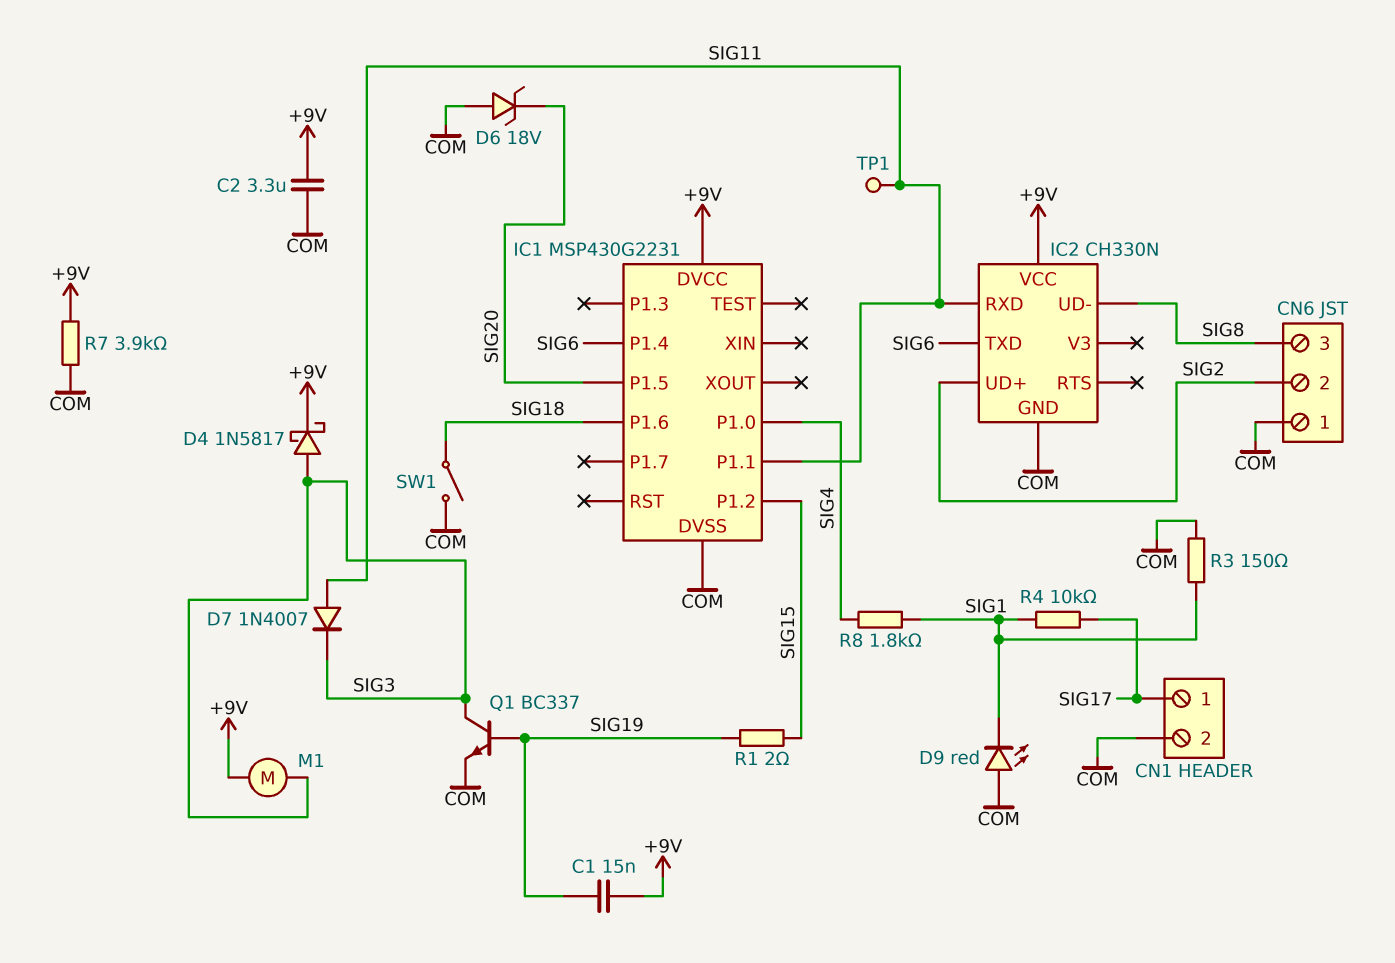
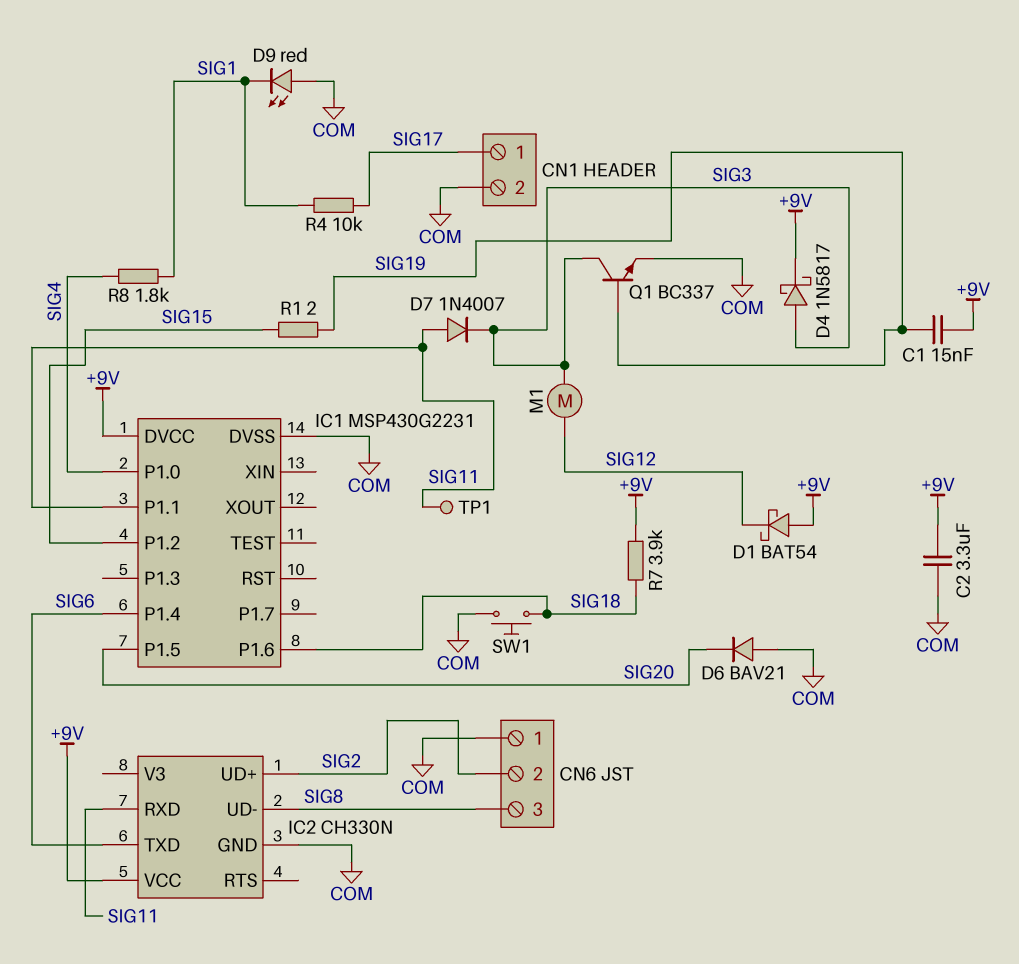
D1: none -> schottky BAT54 (A +9V, K SIG12)
D6: zener 18V (A COM, K SIG20) -> diode BAV21 (A COM, K SIG20)
M1: motor (+9V, SIG3) -> motor (SIG3, SIG12)
R3: 150 (COM, SIG1) -> none
R7: 3.9k (+9V, COM) -> 3.9k (+9V, SIG18)
SW1: switch (COM, SIG18) -> button (COM, SIG18)

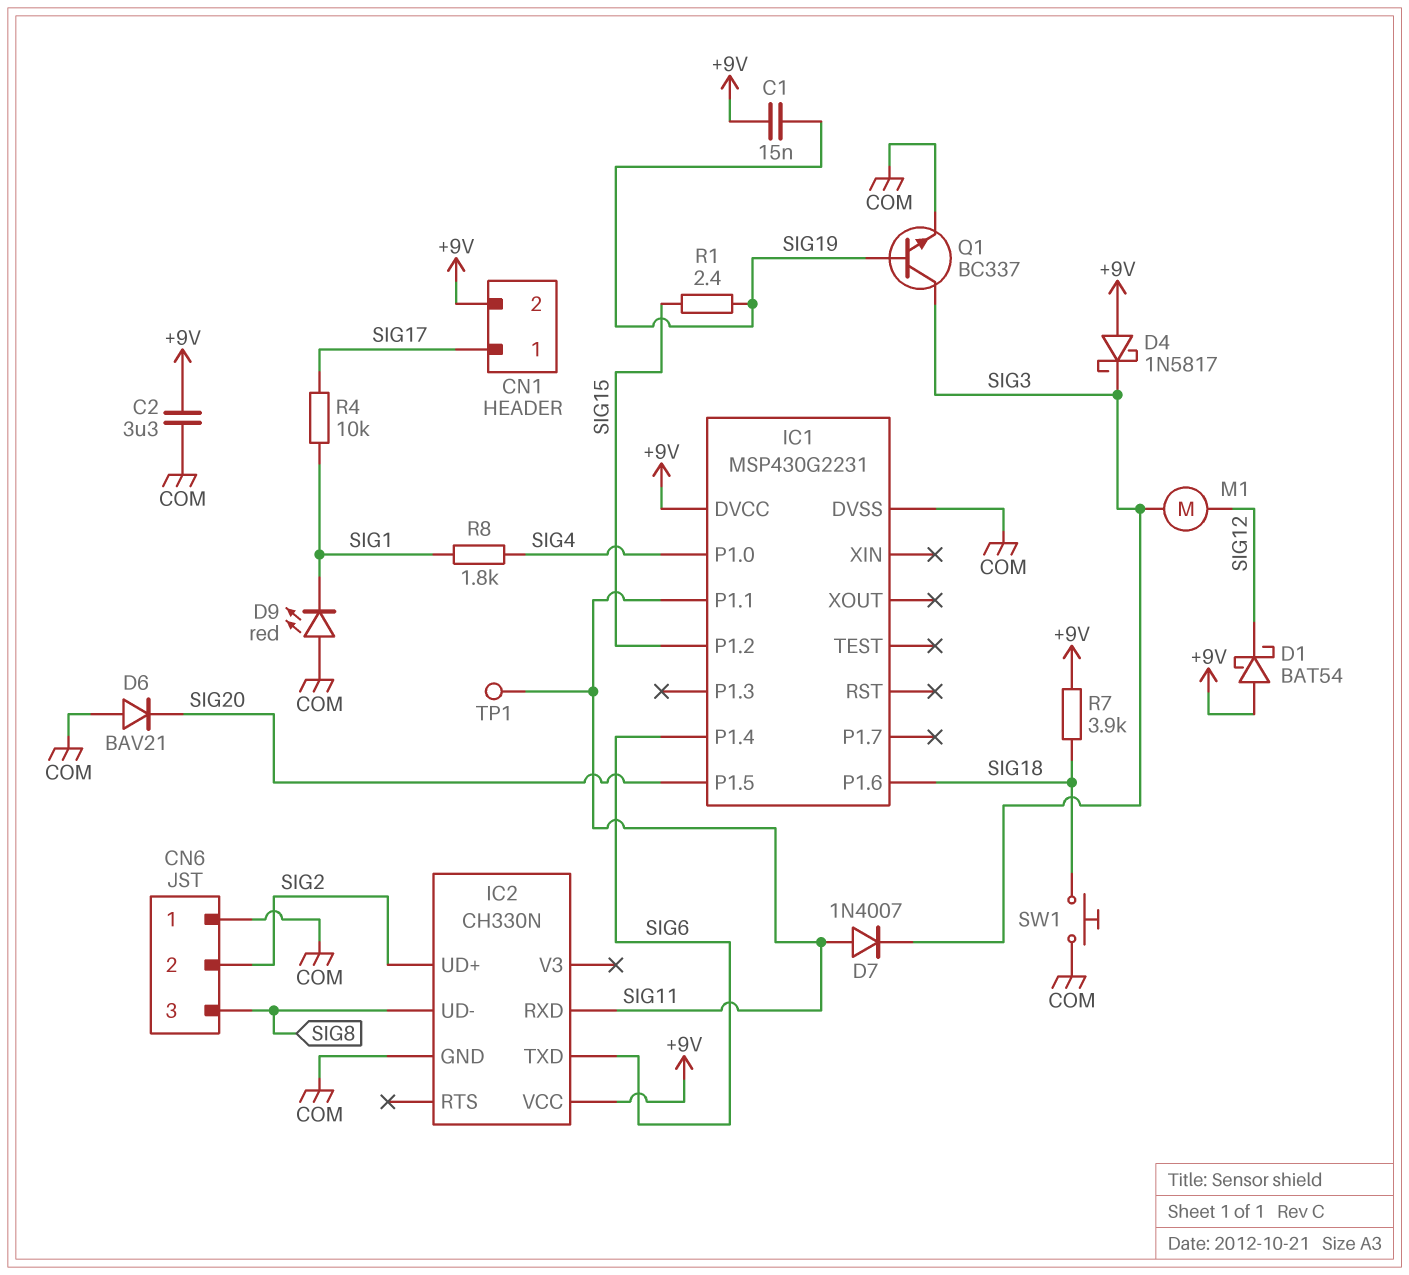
CN1 pin 2: COM -> +9V
D4: schottky 1N5817 (A SIG3, K +9V) -> schottky 1N5817 (A +9V, K SIG3)
R1: 2 (SIG15, SIG19) -> 2.4 (SIG15, SIG19)

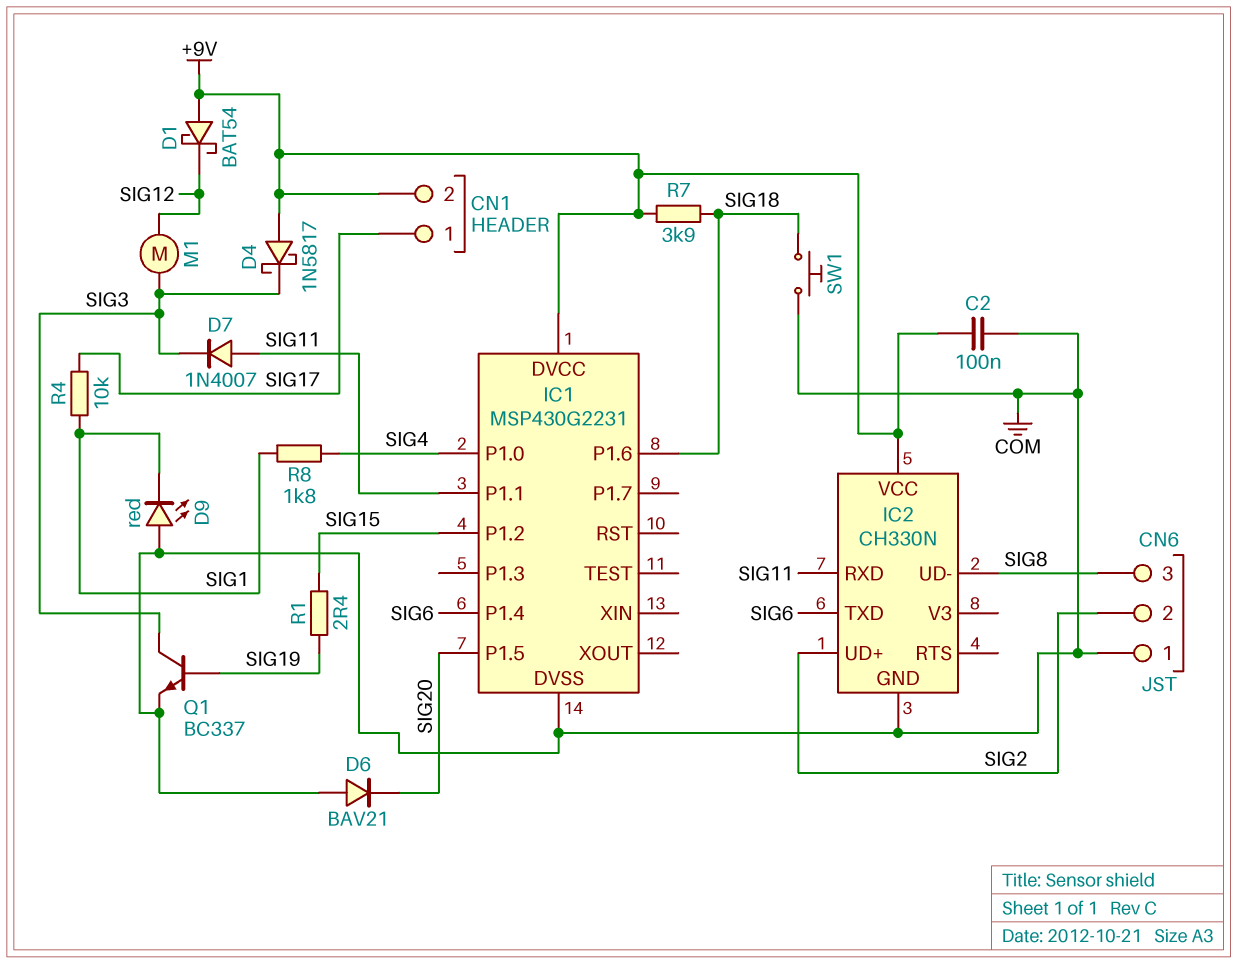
C1: 15nF (+9V, SIG19) -> none
C2: 3.3uF (+9V, COM) -> 100nF (+9V, COM)
TP1: test point (SIG11) -> none

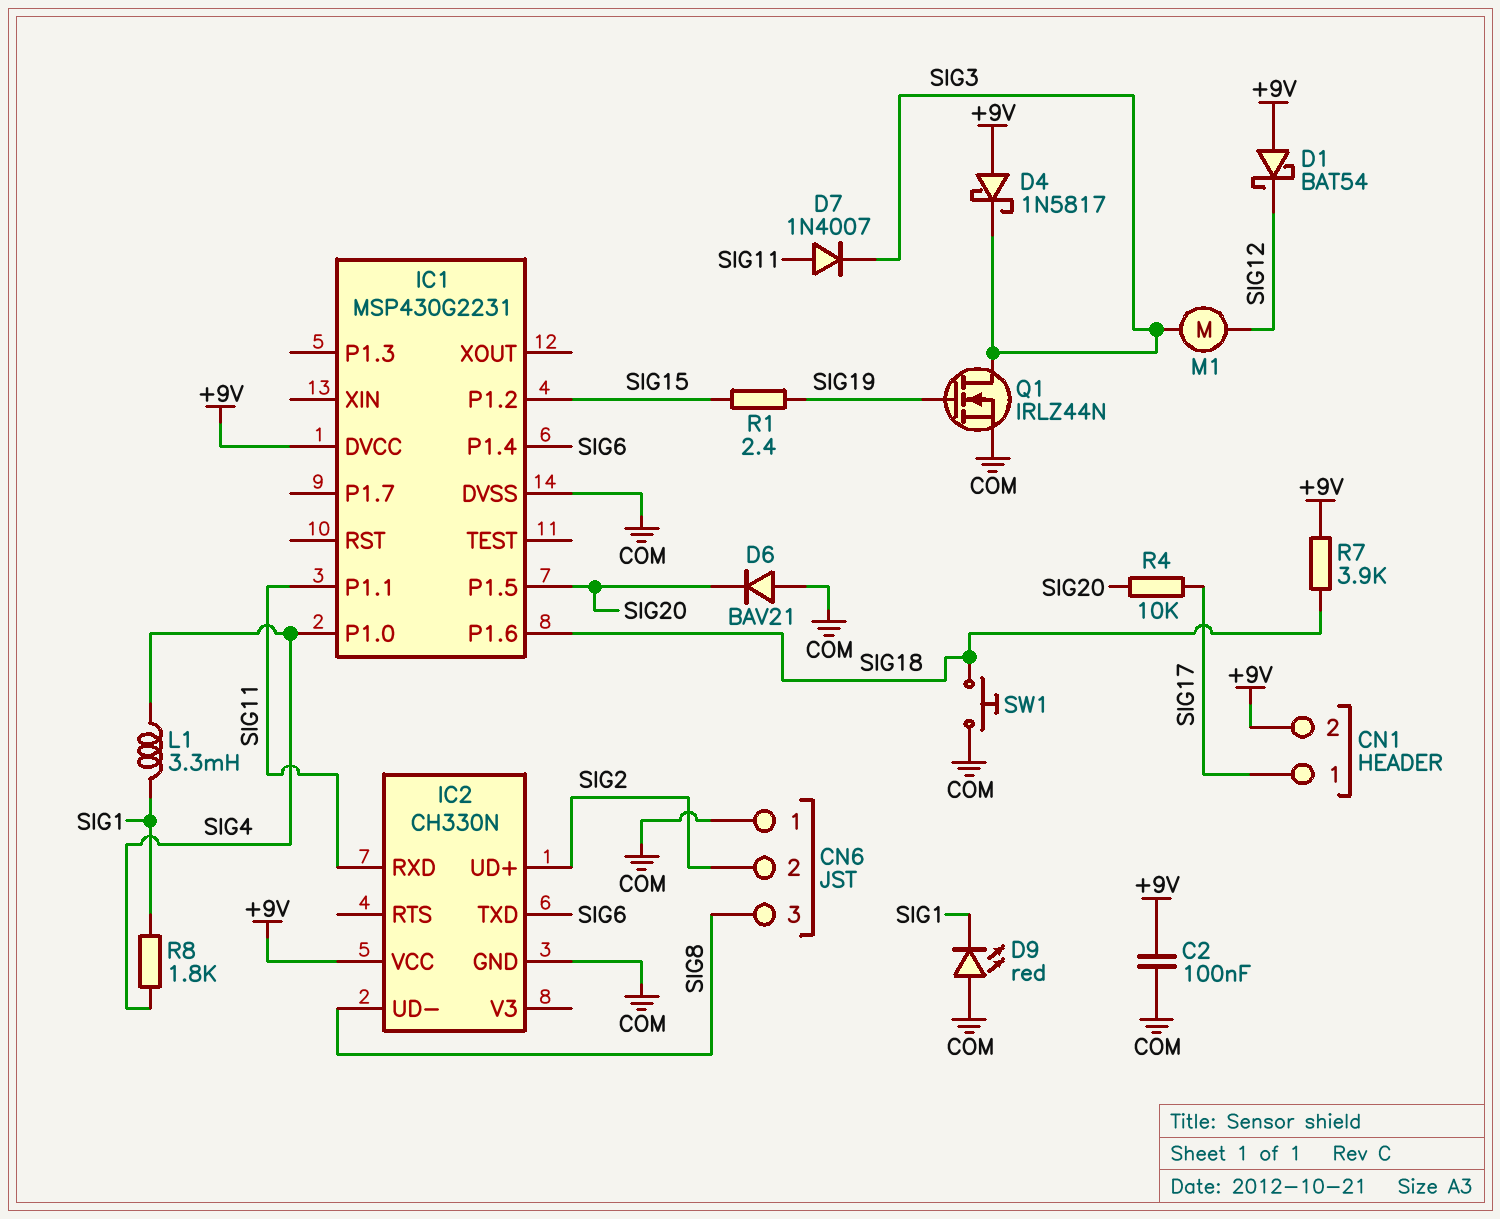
L1: none -> 3.3mH (SIG1, SIG4)
Q1: NPN BC337 (B SIG19, C SIG3, E COM) -> NMOS IRLZ44N (G SIG19, D SIG3, S COM)
R4: 10k (SIG1, SIG17) -> 10k (SIG17, SIG20)

